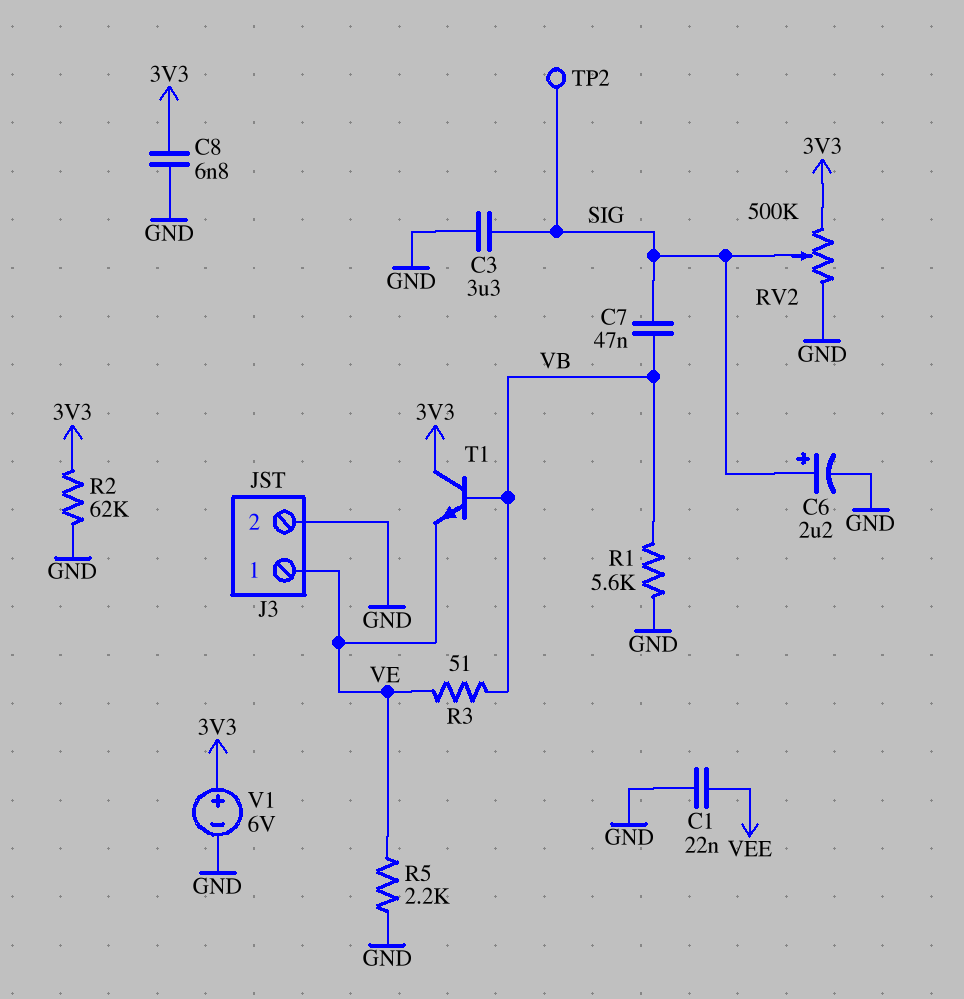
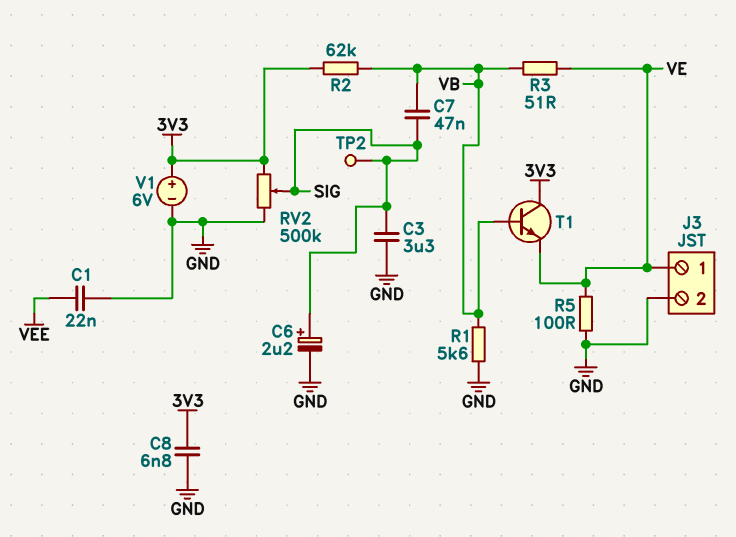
R2: 62k (3V3, GND) -> 62k (3V3, VB)
R5: 2.2k (GND, VE) -> 100 (GND, VE)

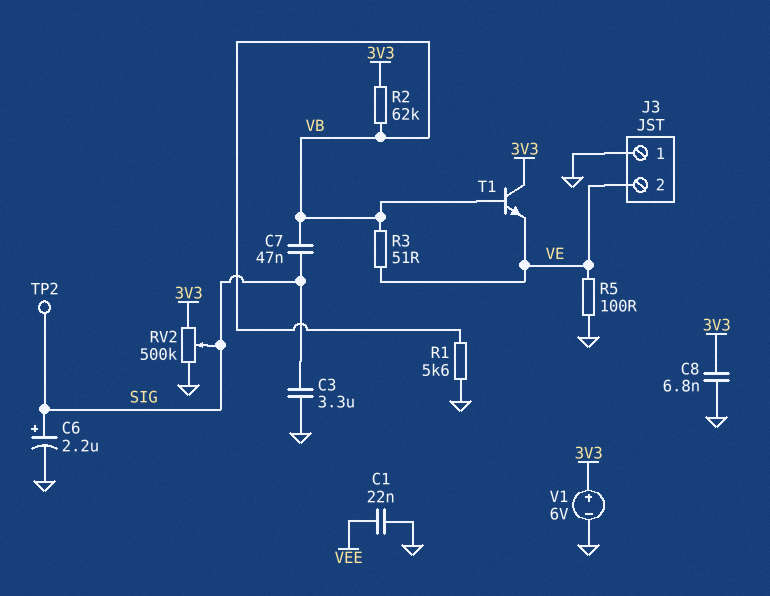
J3 pin 1: VE -> GND
J3 pin 2: GND -> VE

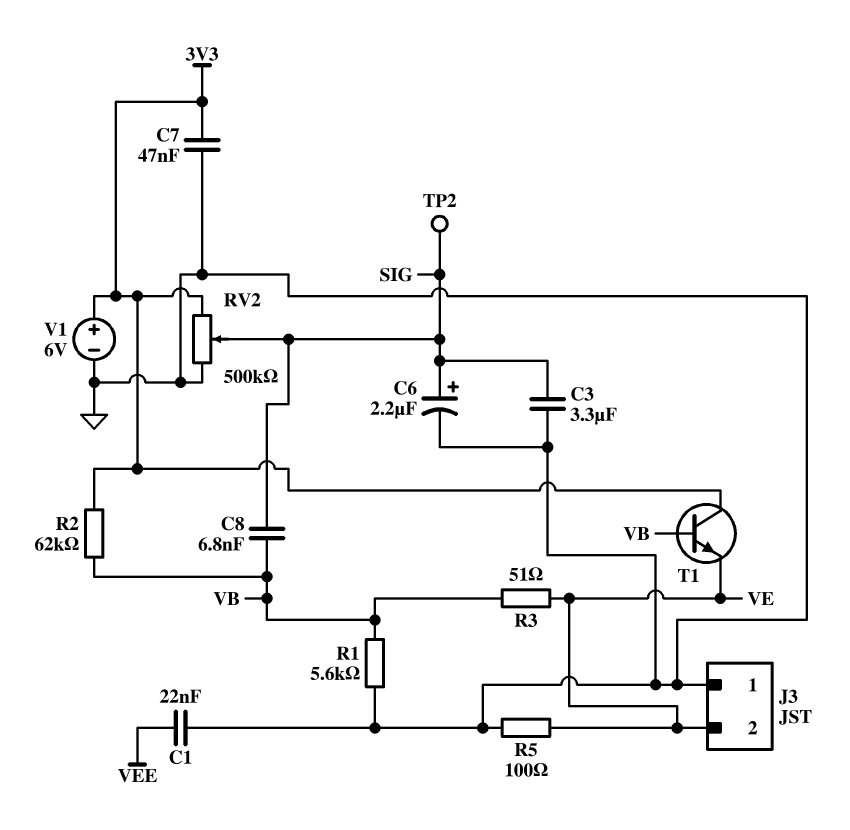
C7: 47nF (SIG, VB) -> 47nF (3V3, GND)
C8: 6.8nF (3V3, GND) -> 6.8nF (SIG, VB)

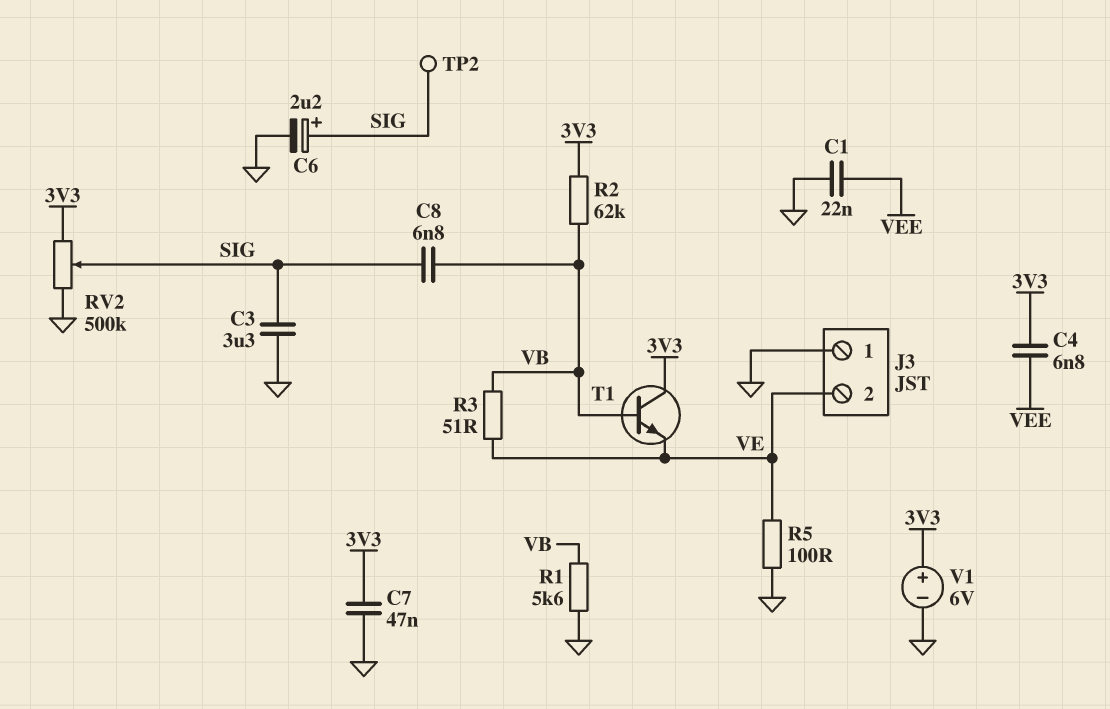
C4: none -> 6.8nF (3V3, VEE)

